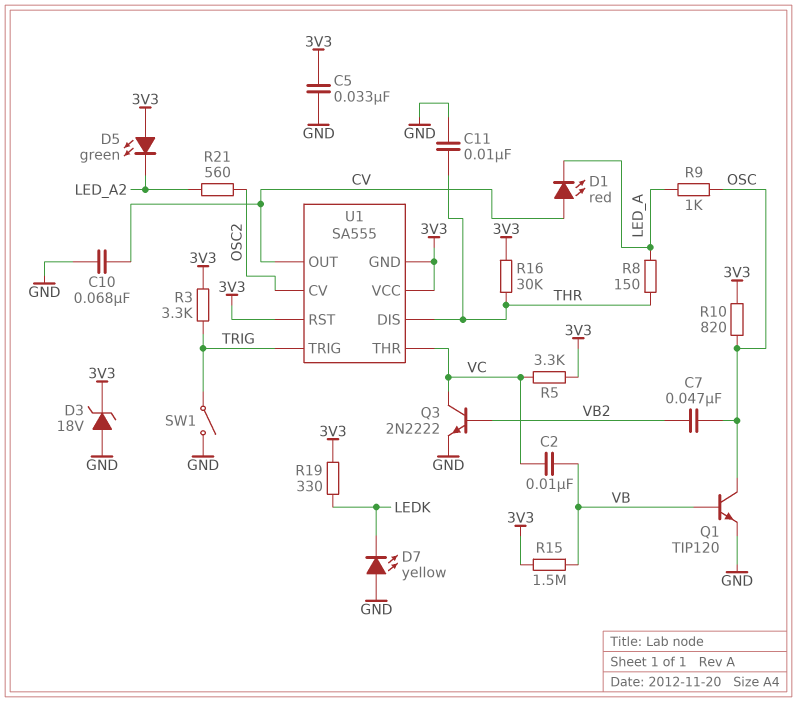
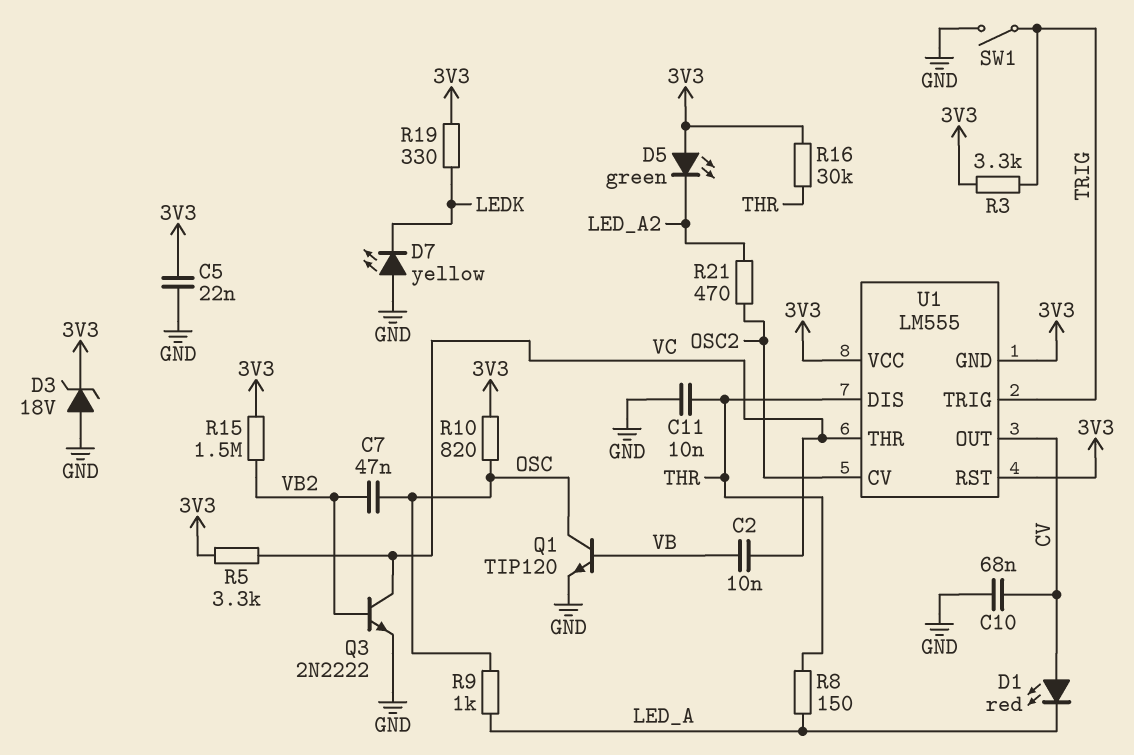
C5: 33nF (3V3, GND) -> 22nF (3V3, GND)
R15: 1.5M (3V3, VB) -> 1.5M (3V3, VB2)
R21: 560 (LED_A2, OSC2) -> 470 (LED_A2, OSC2)
U1: SA555 -> LM555

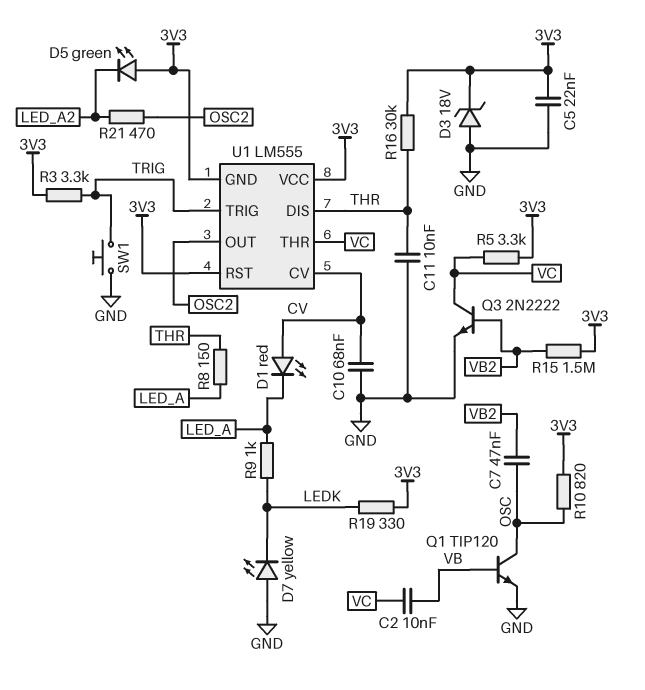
R9: 1k (LED_A, OSC) -> 1k (LEDK, LED_A)
SW1: switch (GND, TRIG) -> button (GND, TRIG)
U1 pin CV: OSC2 -> CV
U1 pin OUT: CV -> OSC2

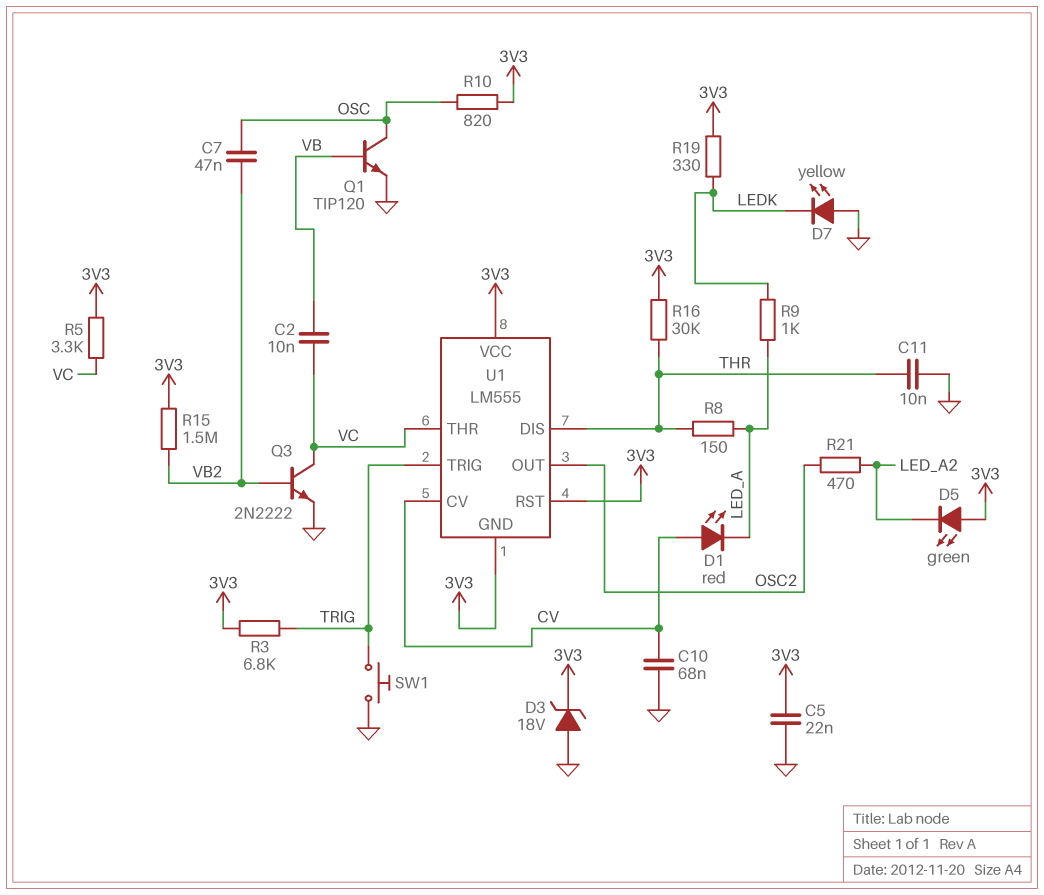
R3: 3.3k (3V3, TRIG) -> 6.8k (3V3, TRIG)

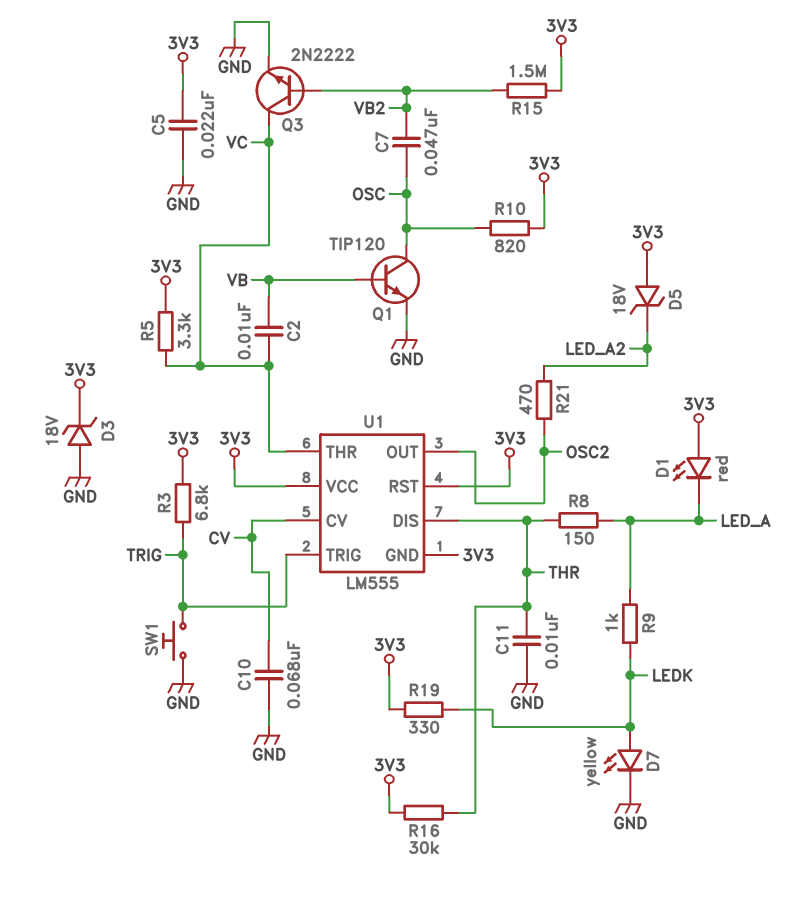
D1: LED red (A CV, K LED_A) -> LED red (A 3V3, K LED_A)
D5: LED green (A 3V3, K LED_A2) -> zener 18V (A 3V3, K LED_A2)
D7: LED yellow (A GND, K LEDK) -> LED yellow (A LEDK, K GND)

